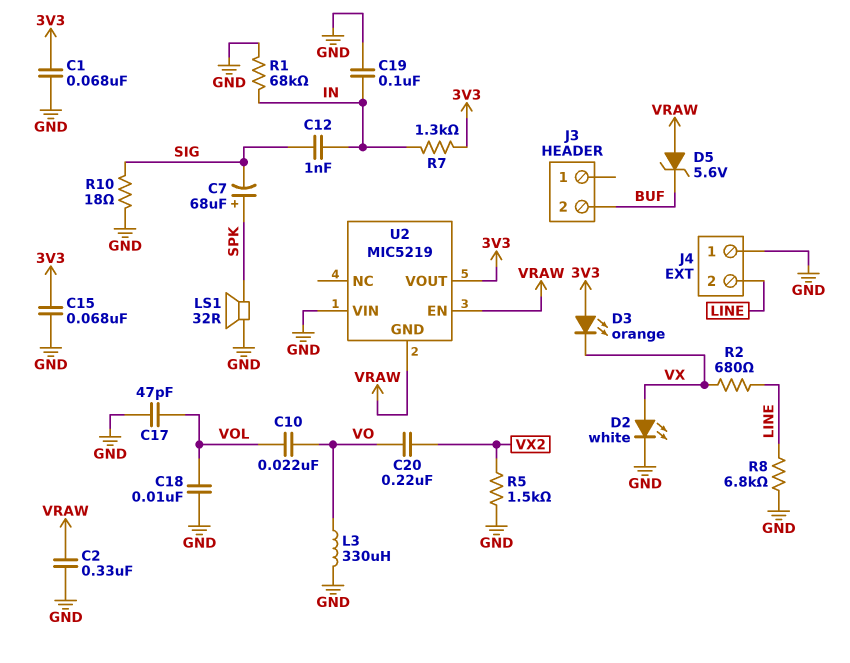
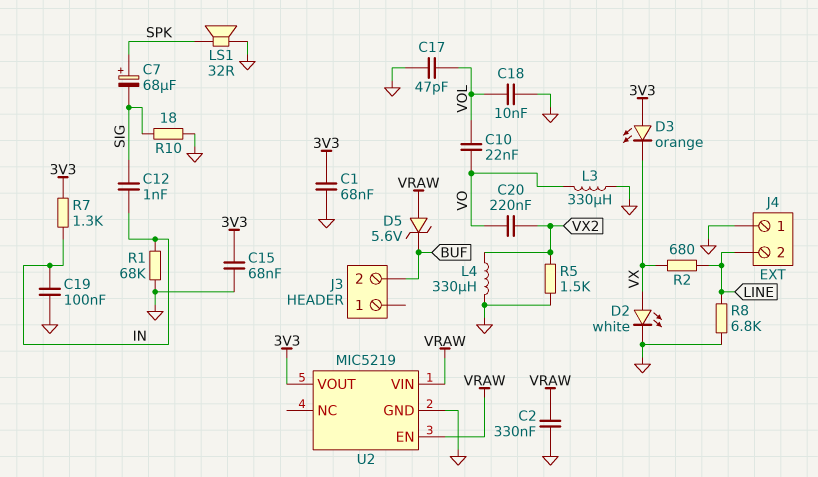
L4: none -> 330uH (GND, VX2)
U2 pin GND: VRAW -> GND
U2 pin VIN: GND -> VRAW

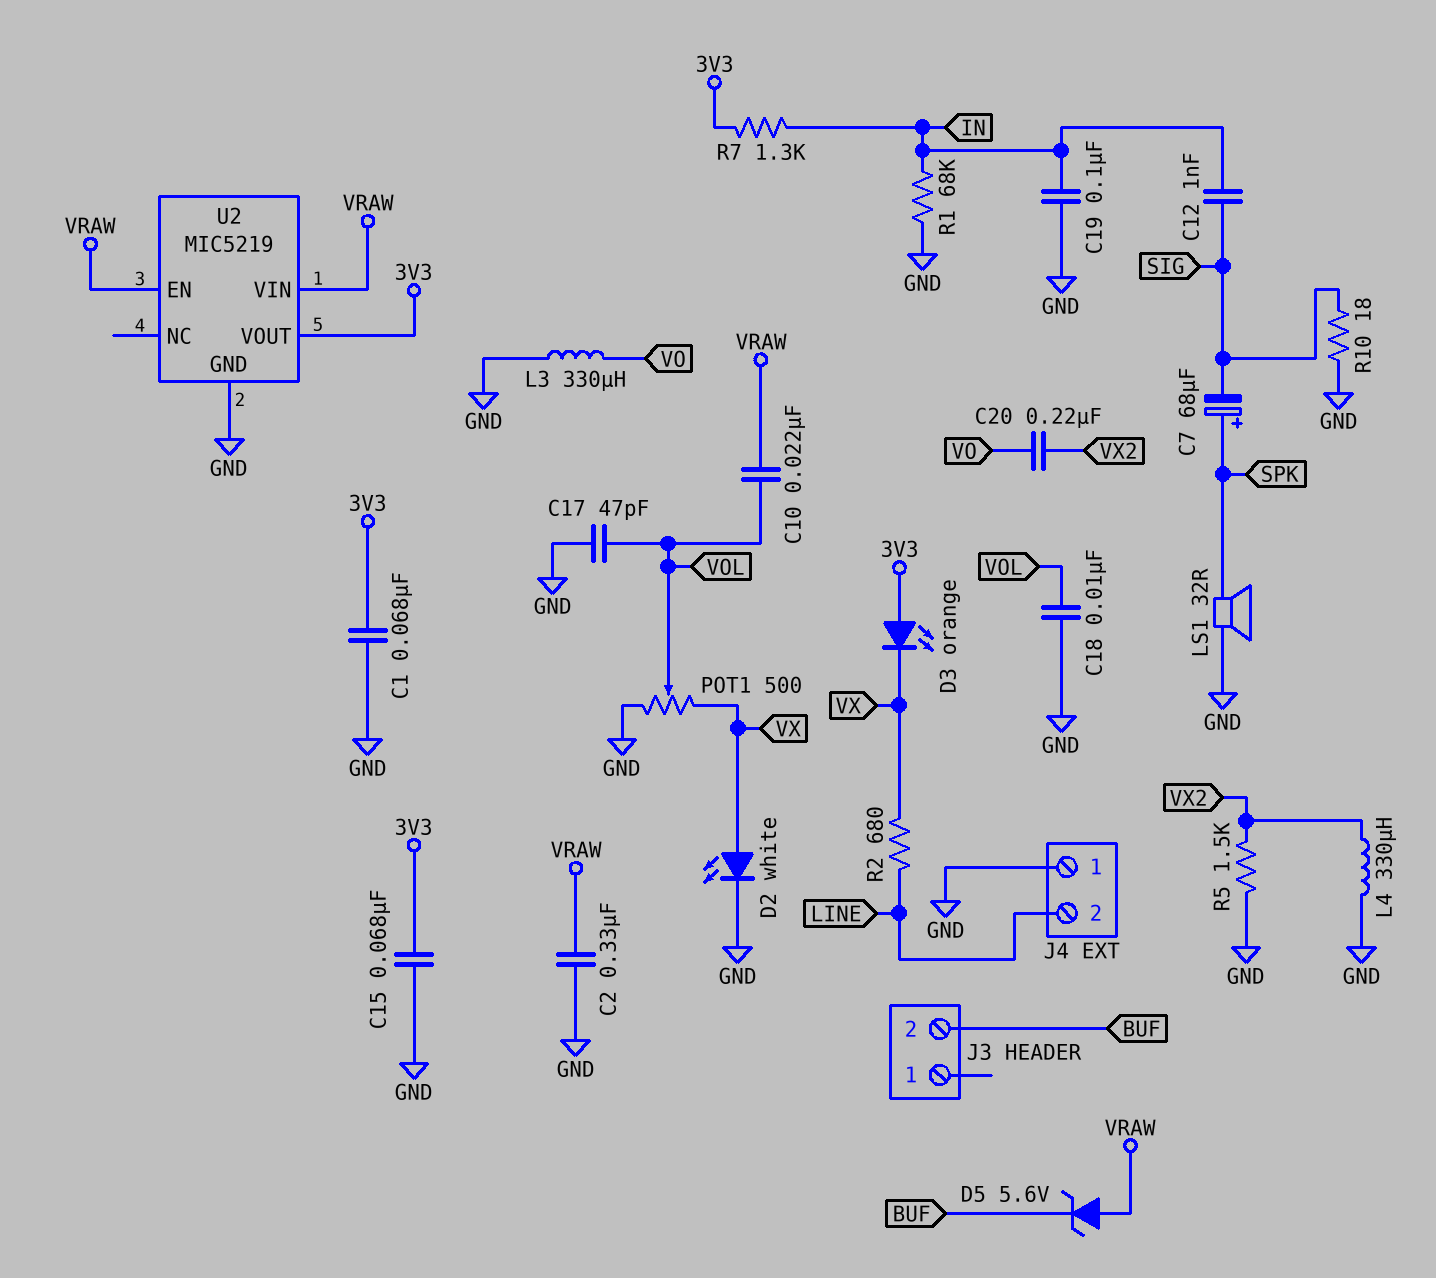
C10: 22nF (VO, VOL) -> 22nF (VOL, VRAW)
POT1: none -> 500 (GND, VX, wiper VOL)
R8: 6.8k (GND, LINE) -> none

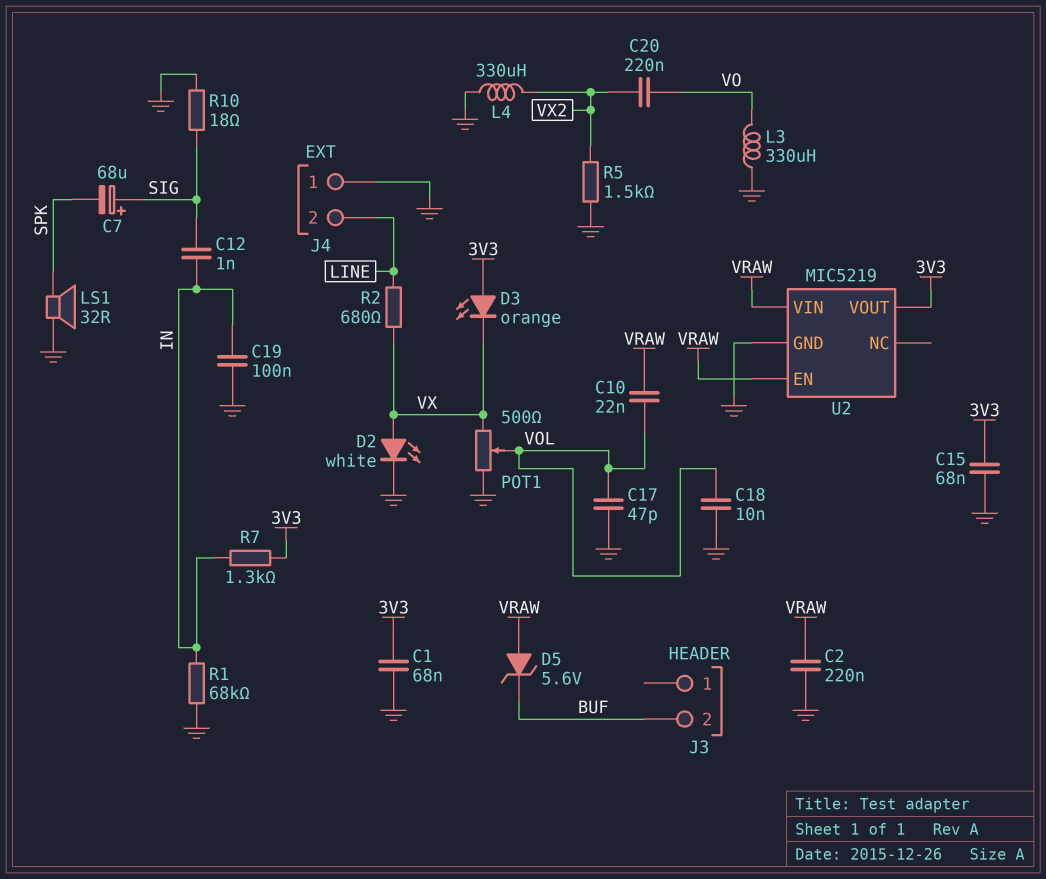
C2: 330nF (GND, VRAW) -> 220nF (GND, VRAW)
C7: 68uF (plus SPK, minus SIG) -> 68uF (plus SIG, minus SPK)

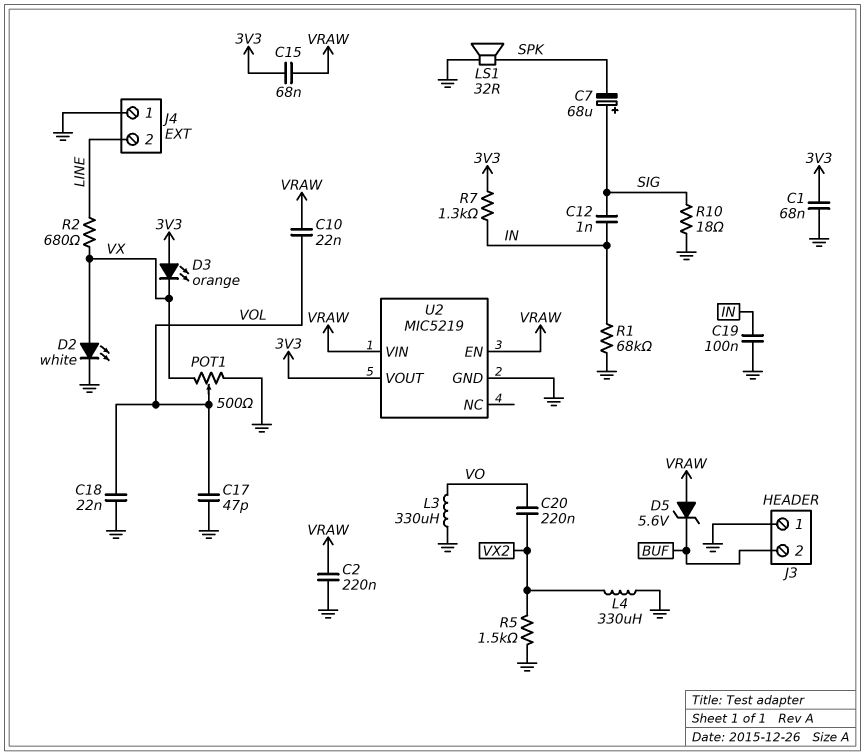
C15: 68nF (3V3, GND) -> 68nF (3V3, VRAW)
C18: 10nF (GND, VOL) -> 22nF (GND, VOL)
J3 pin 1: none -> GND

